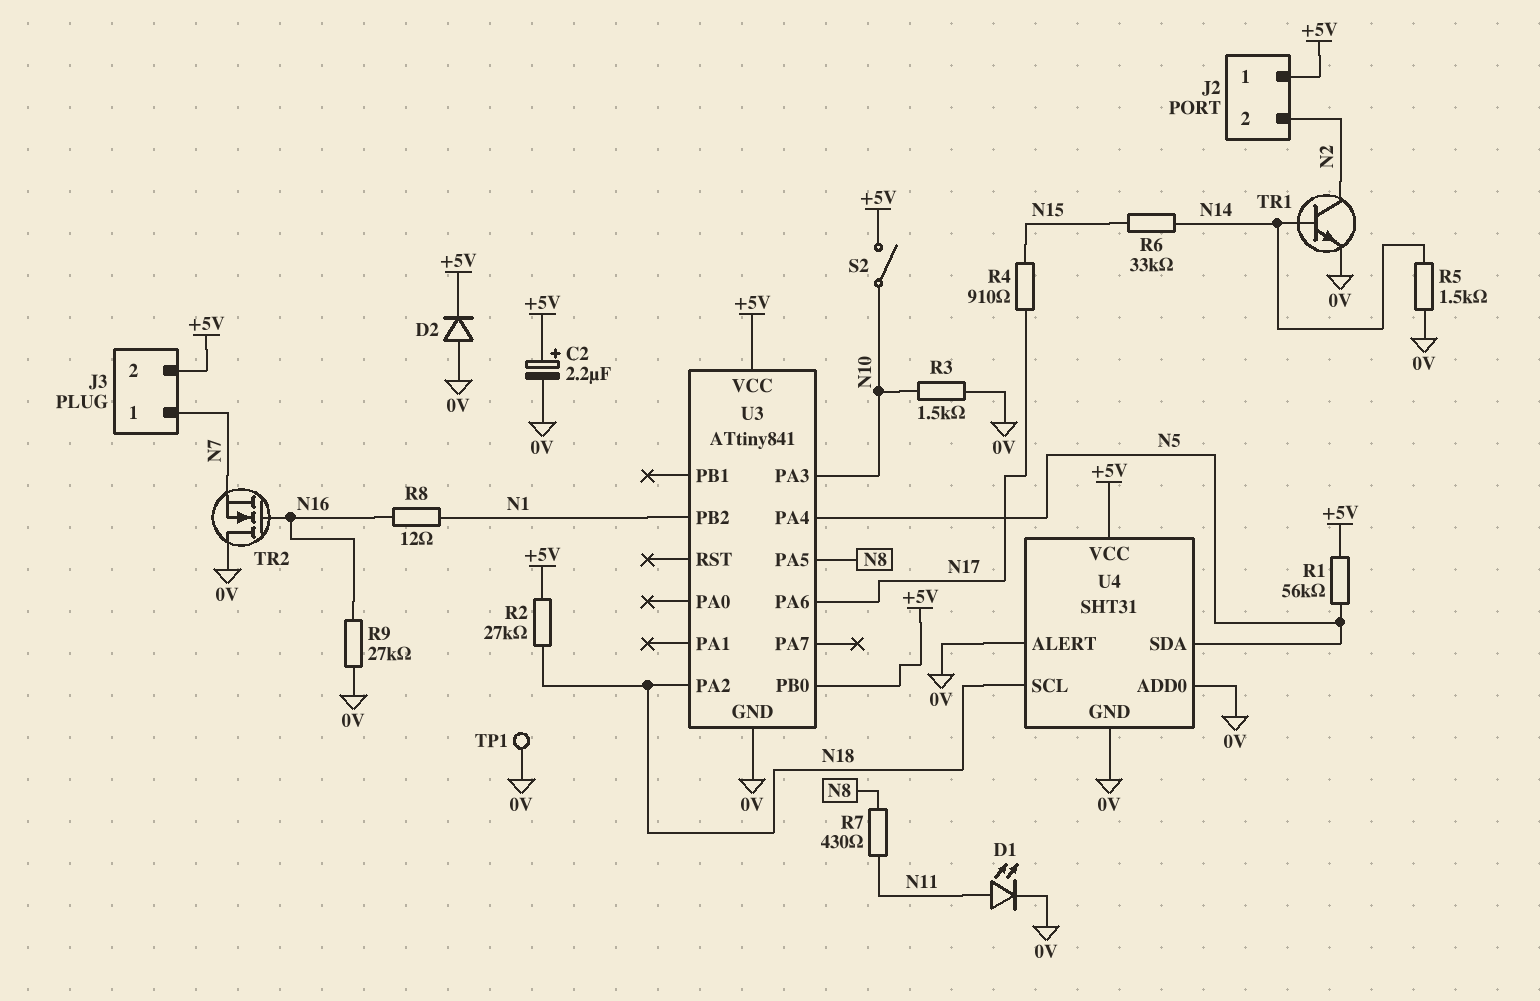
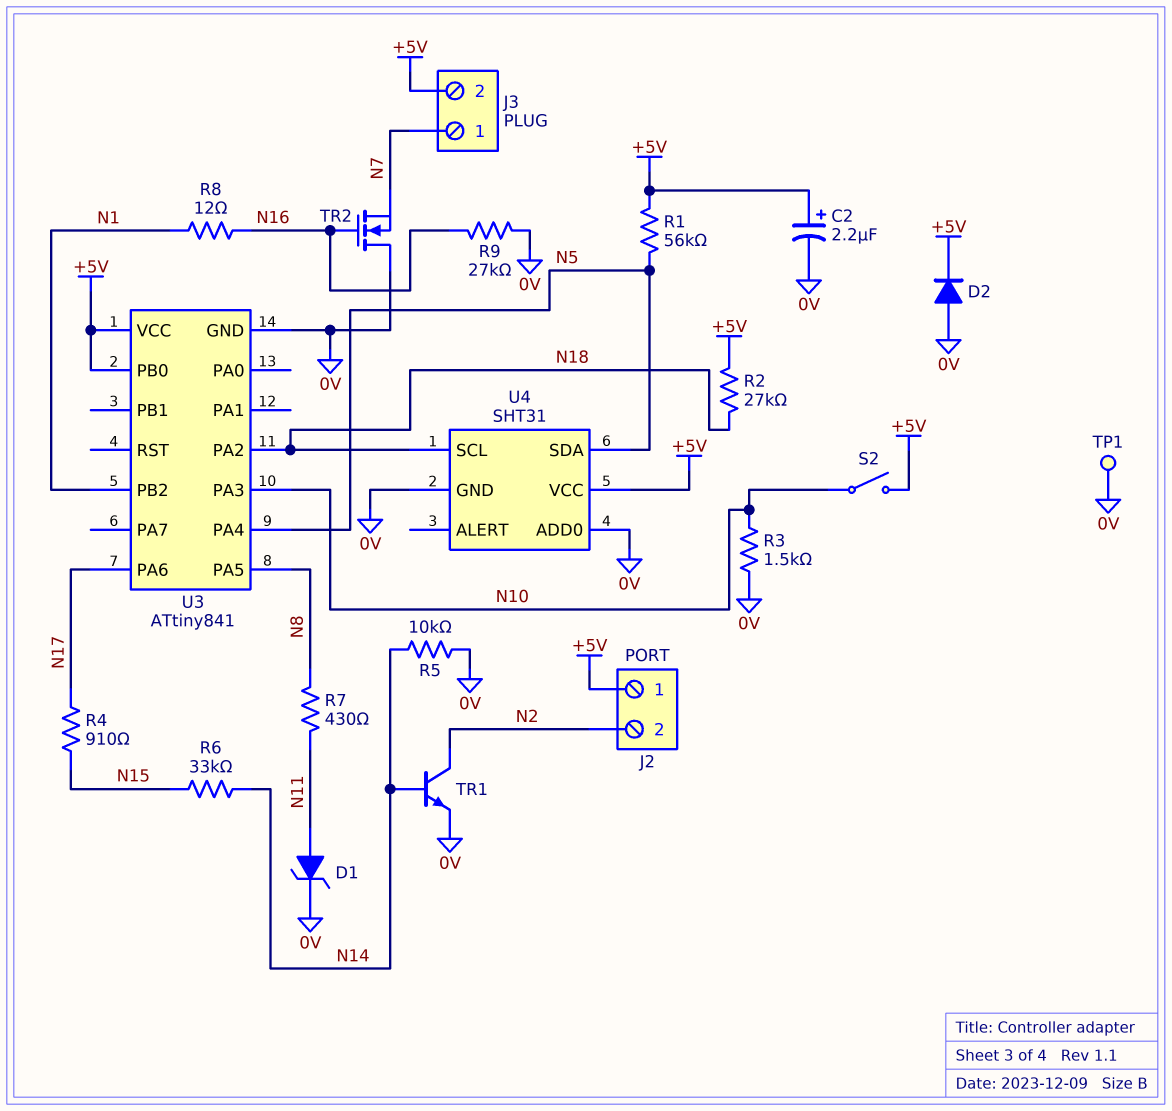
D1: LED (A N11, K 0V) -> zener (A N11, K 0V)
R5: 1.5k (0V, N14) -> 10k (0V, N14)
U4 pin ALERT: 0V -> none

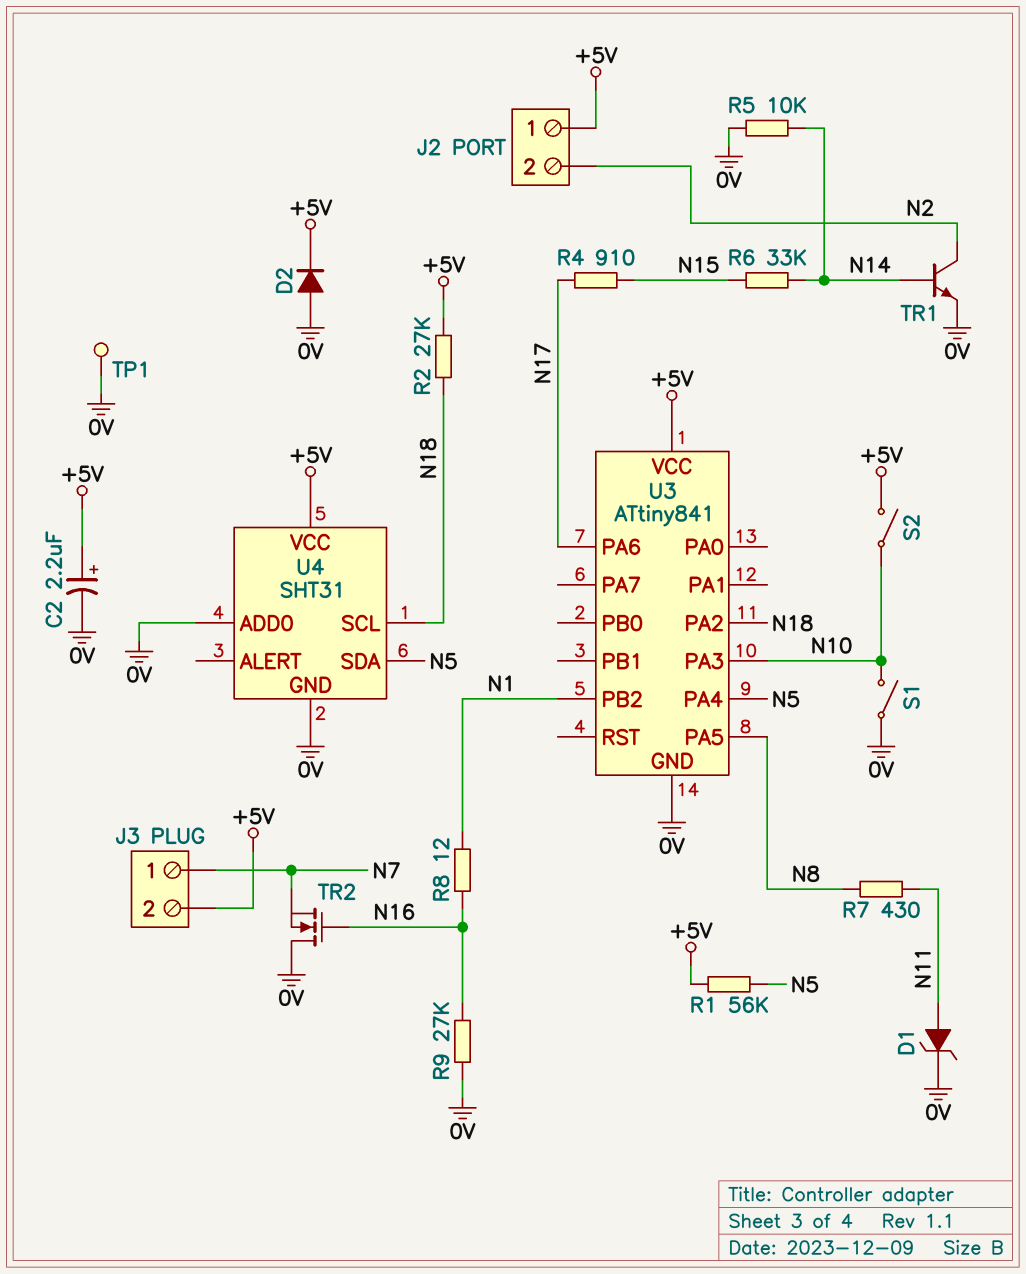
R3: 1.5k (0V, N10) -> none
S1: none -> switch (0V, N10)
U3 pin PB0: +5V -> none

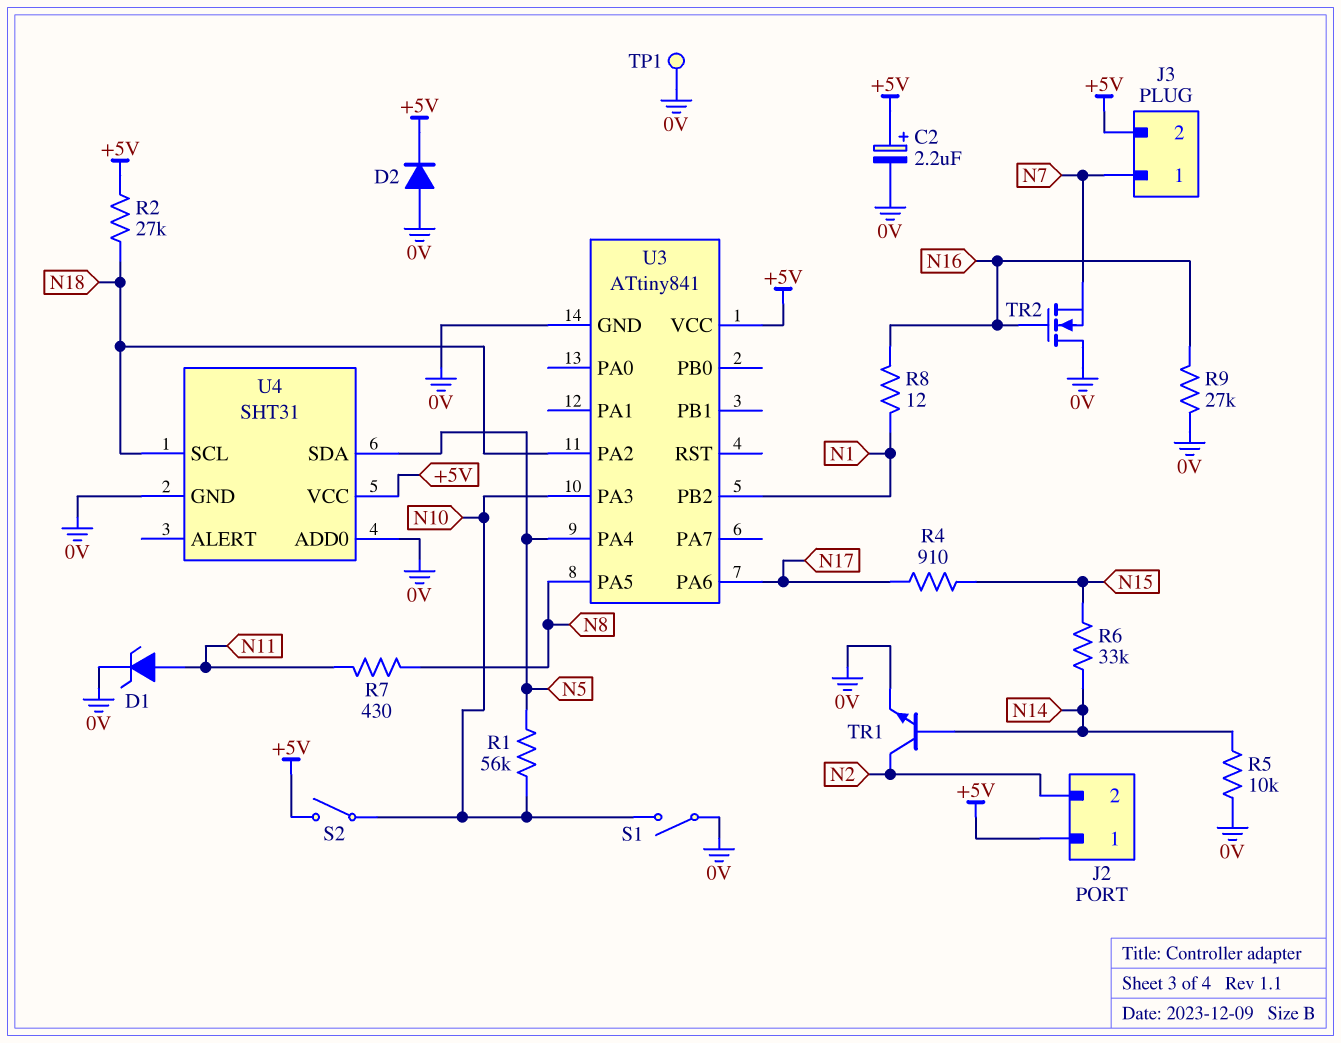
R1: 56k (+5V, N5) -> 56k (N5, N10)

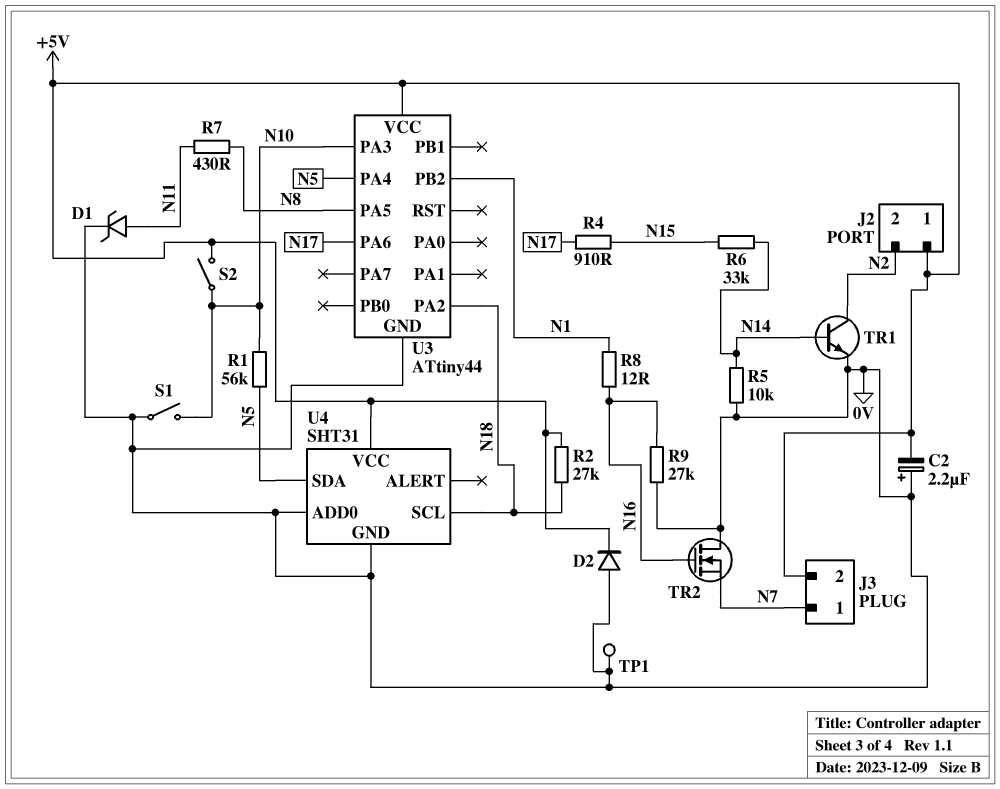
C2: 2.2uF (plus +5V, minus 0V) -> 2.2uF (plus 0V, minus +5V)
U3: ATtiny841 -> ATtiny44

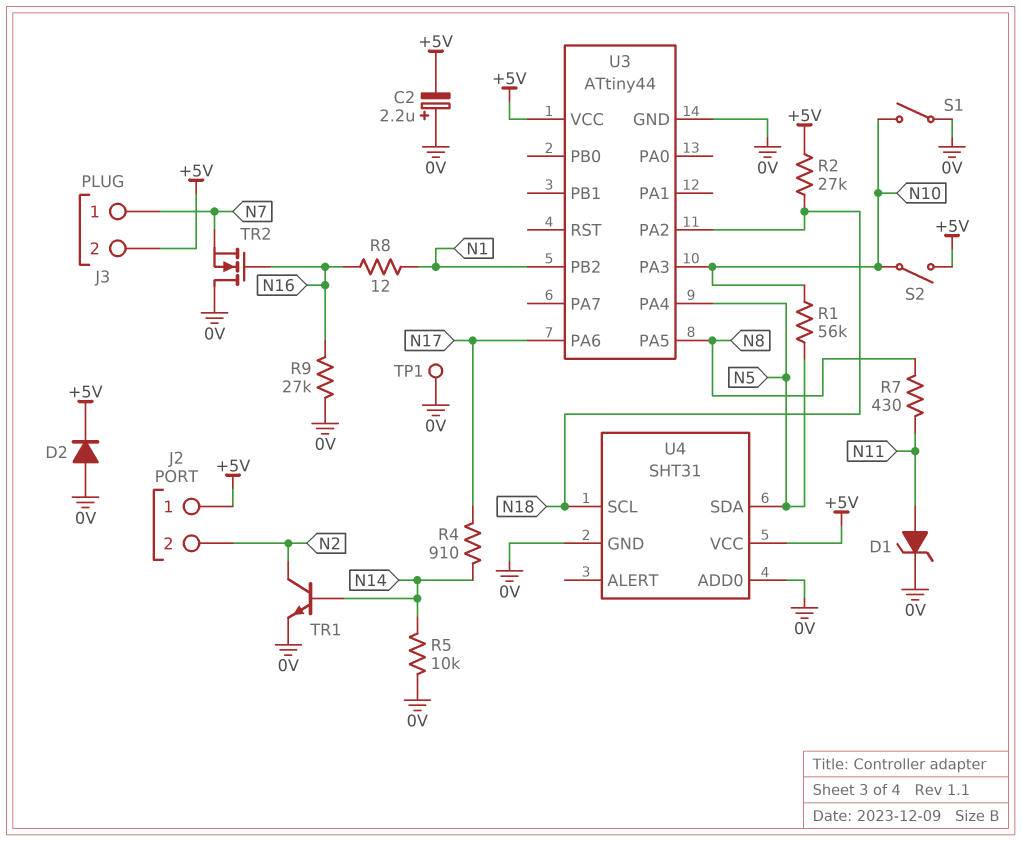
R4: 910 (N15, N17) -> 910 (N14, N17)
R6: 33k (N14, N15) -> none

